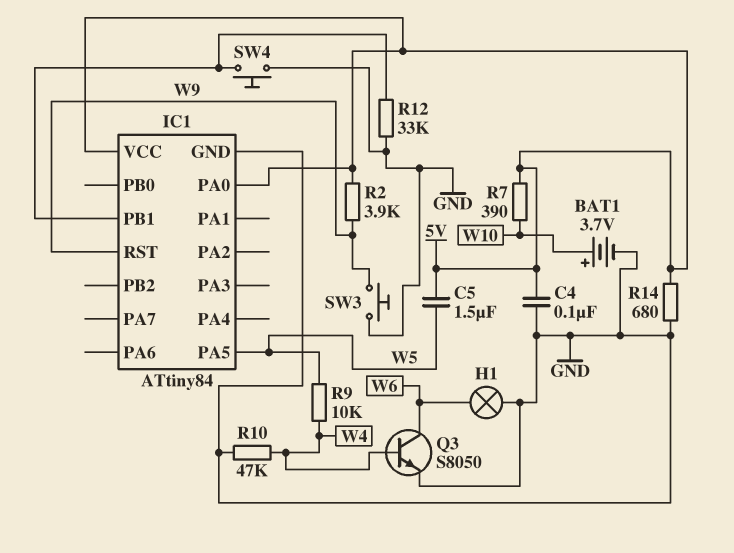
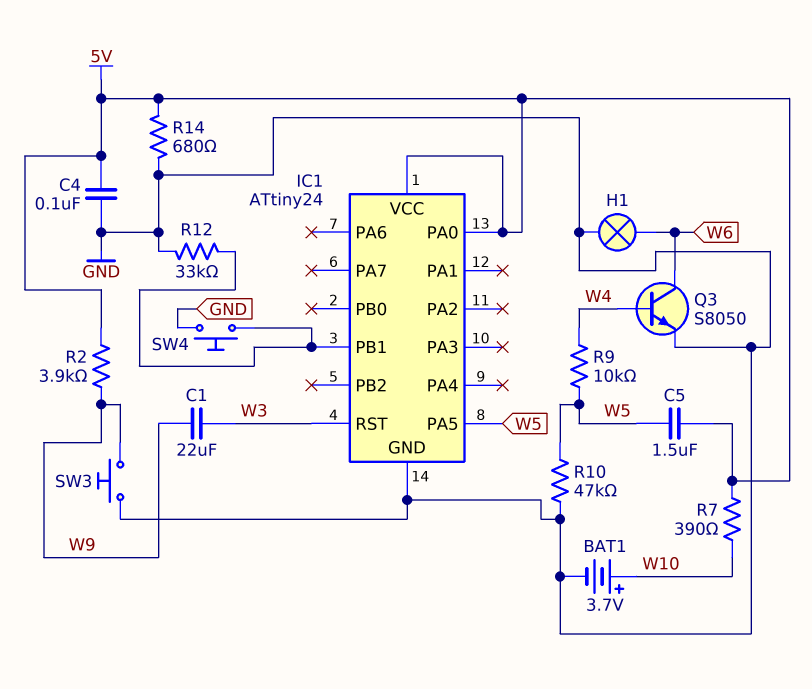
C1: none -> 22uF (W3, W9)
IC1: ATtiny84 -> ATtiny24
IC1 pin RST: W9 -> W3
R10: 47k (GND, W4) -> 47k (GND, W5)

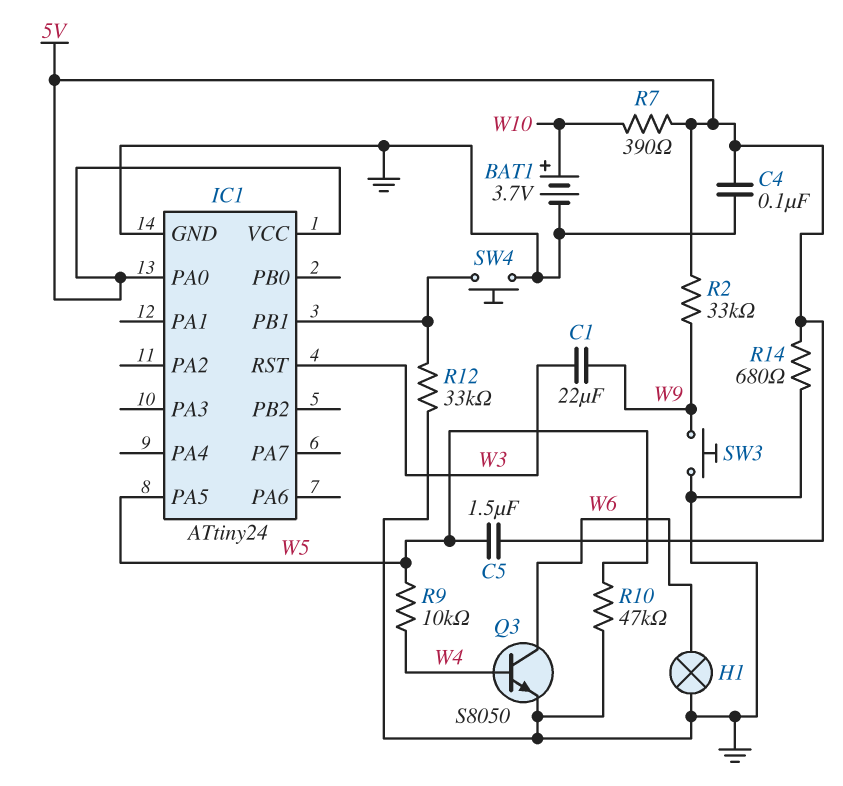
R2: 3.9k (5V, W9) -> 33k (5V, W9)

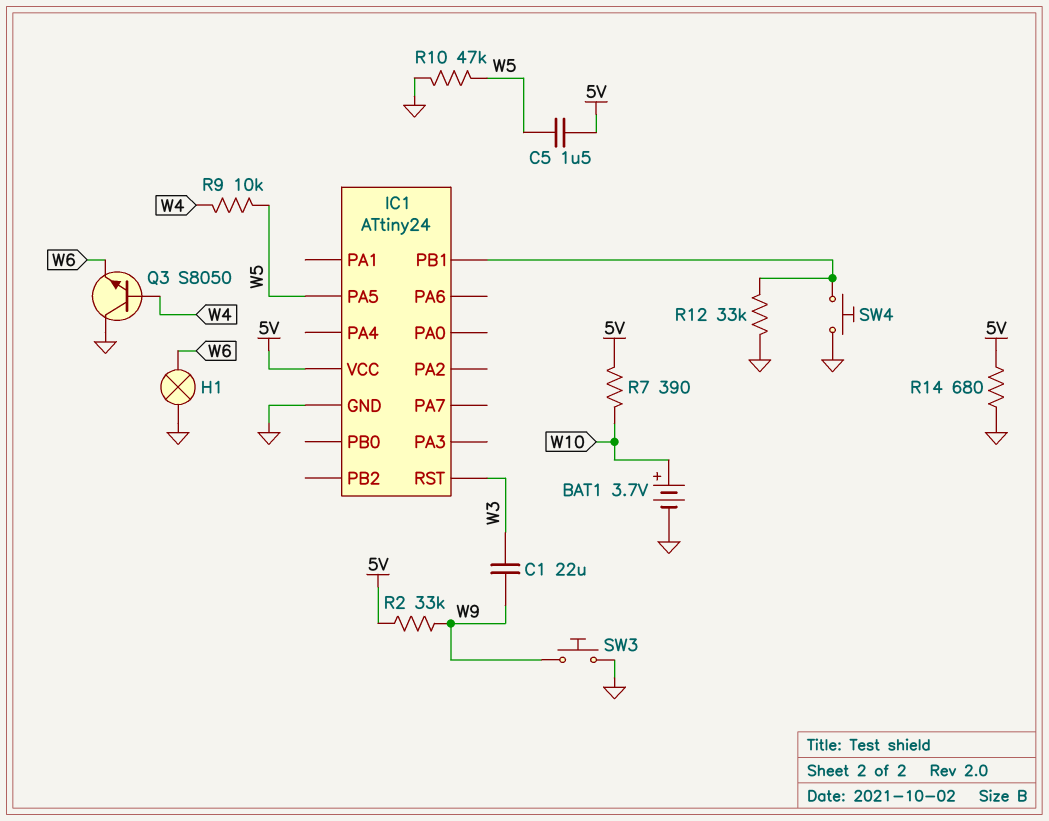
C4: 100nF (5V, GND) -> none
IC1 pin PA0: 5V -> none
Q3: NPN S8050 (B W4, C W6, E GND) -> NPN S8050 (B W4, C GND, E W6)

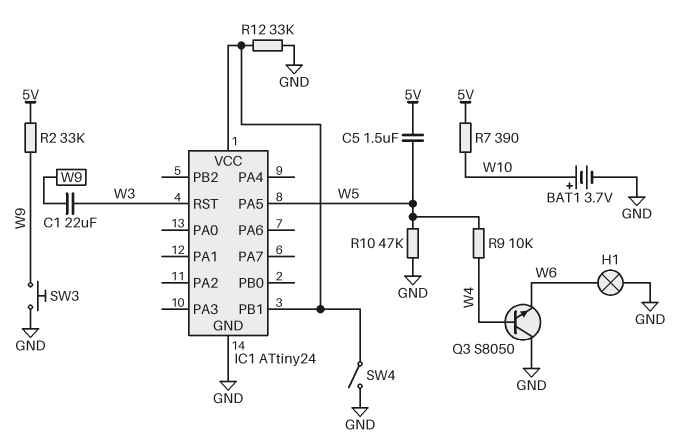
IC1 pin VCC: 5V -> IC1/PB1
R14: 680 (5V, GND) -> none
SW4: button (GND, IC1/PB1) -> switch (GND, IC1/PB1)

